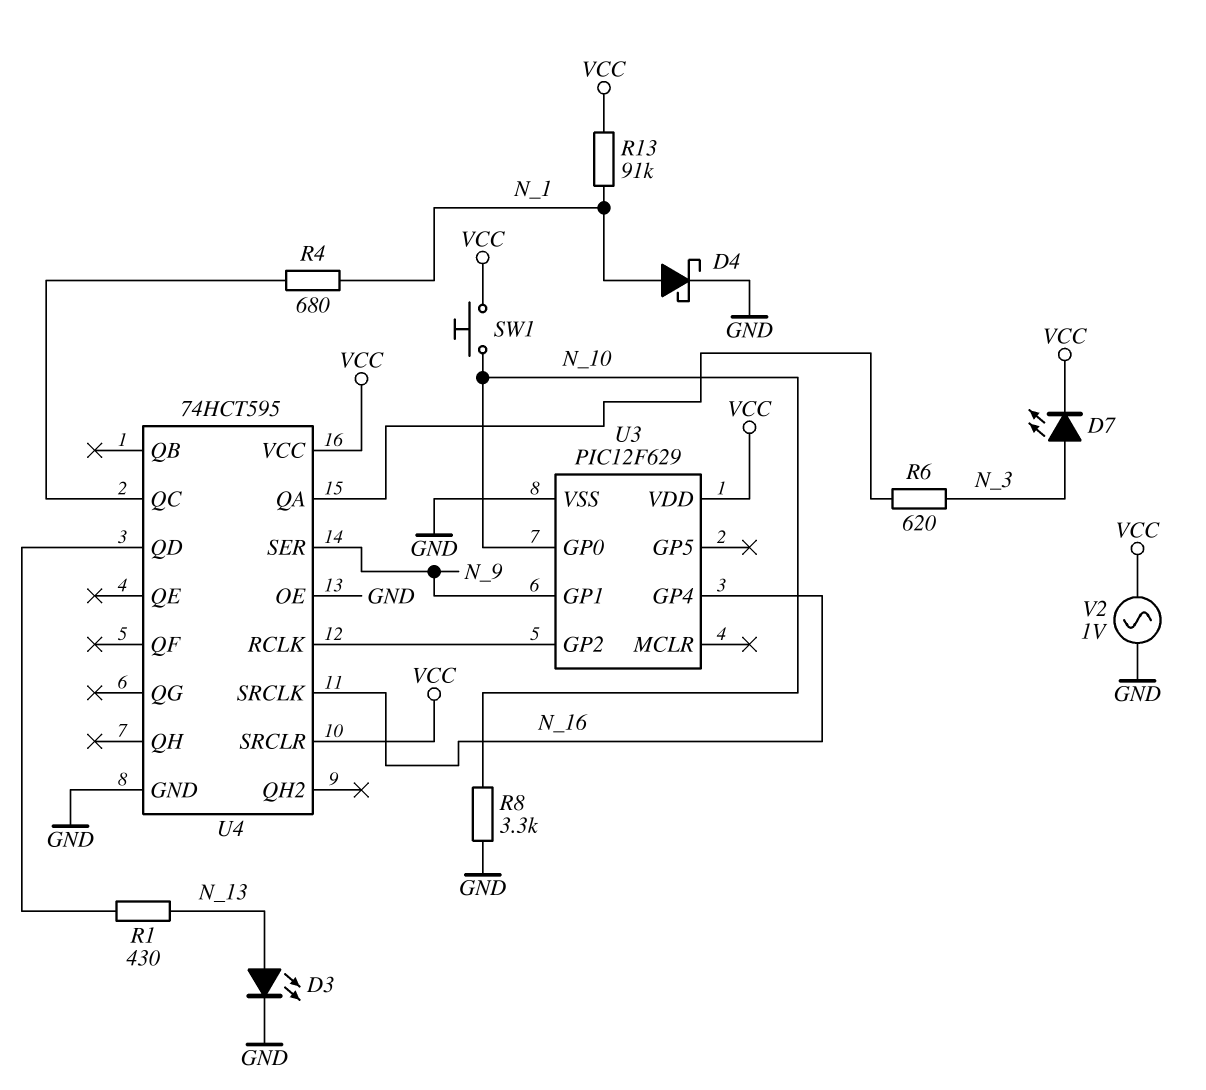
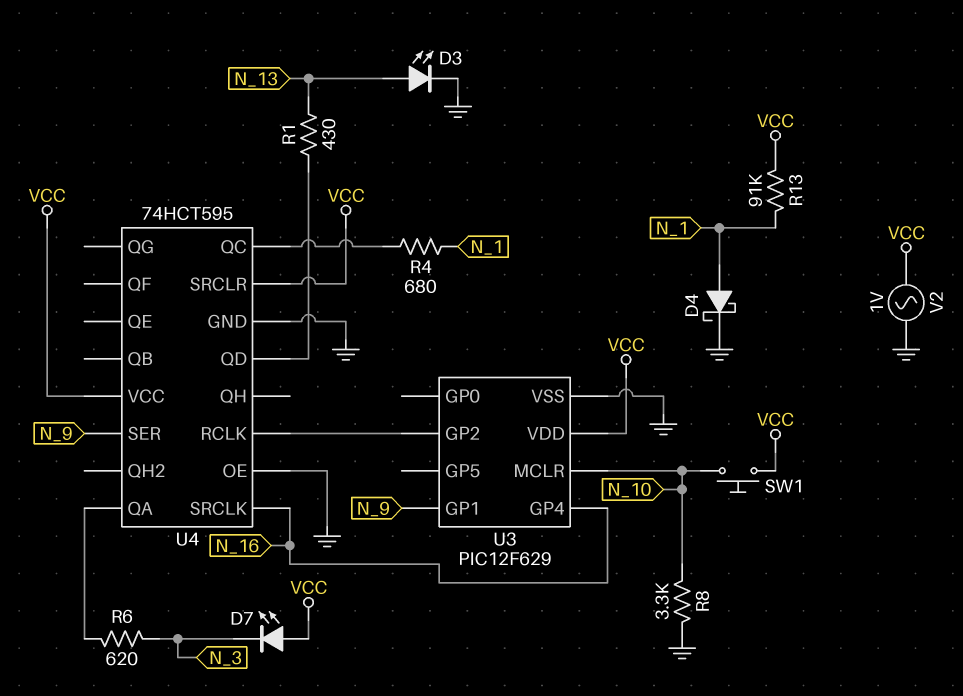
D7: LED (A N_3, K VCC) -> LED (A VCC, K N_3)
U3 pin GP0: N_10 -> none
U3 pin MCLR: none -> N_10

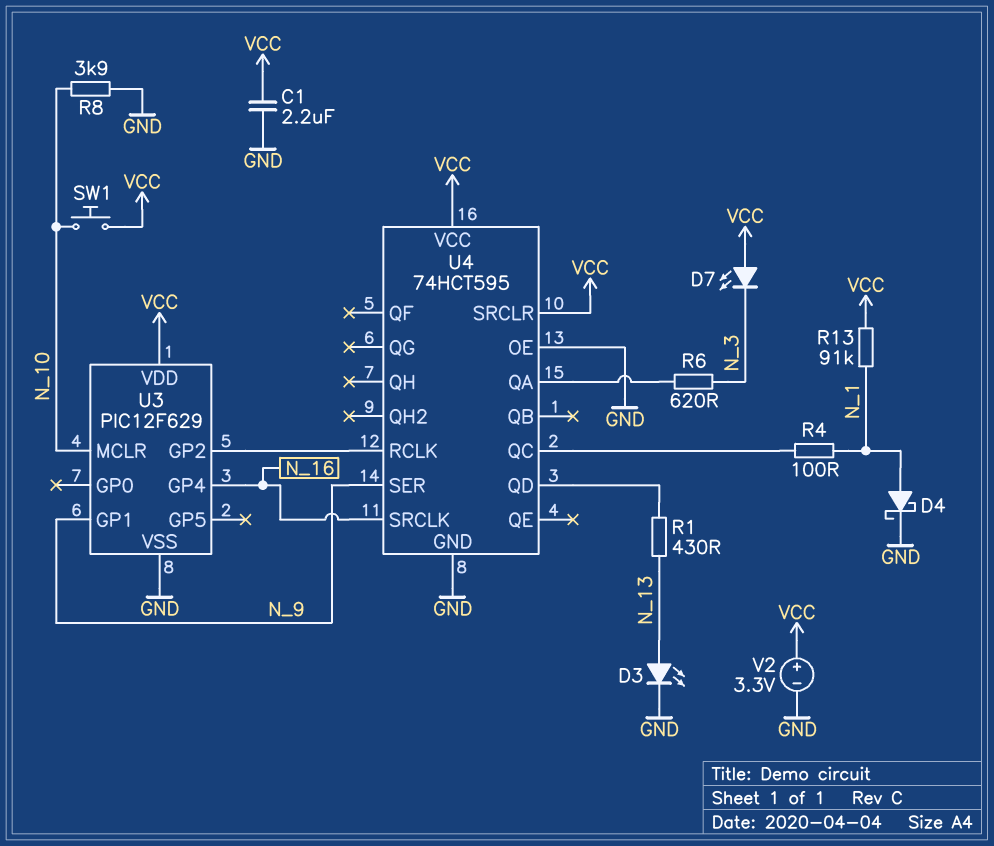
C1: none -> 2.2uF (GND, VCC)
R4: 680 (N_1, U4/QC) -> 100 (N_1, U4/QC)
R8: 3.3k (GND, N_10) -> 3.9k (GND, N_10)
V2: AC 1V (GND, VCC) -> 3.3V (plus VCC, minus GND)

